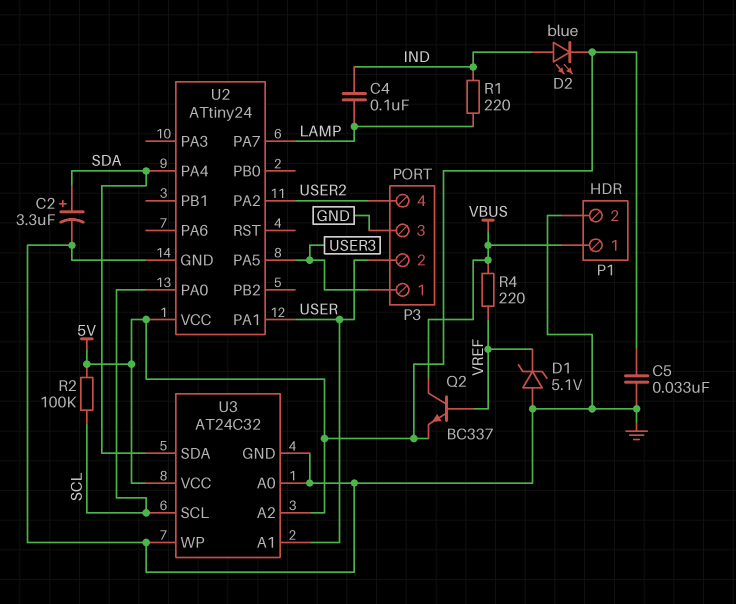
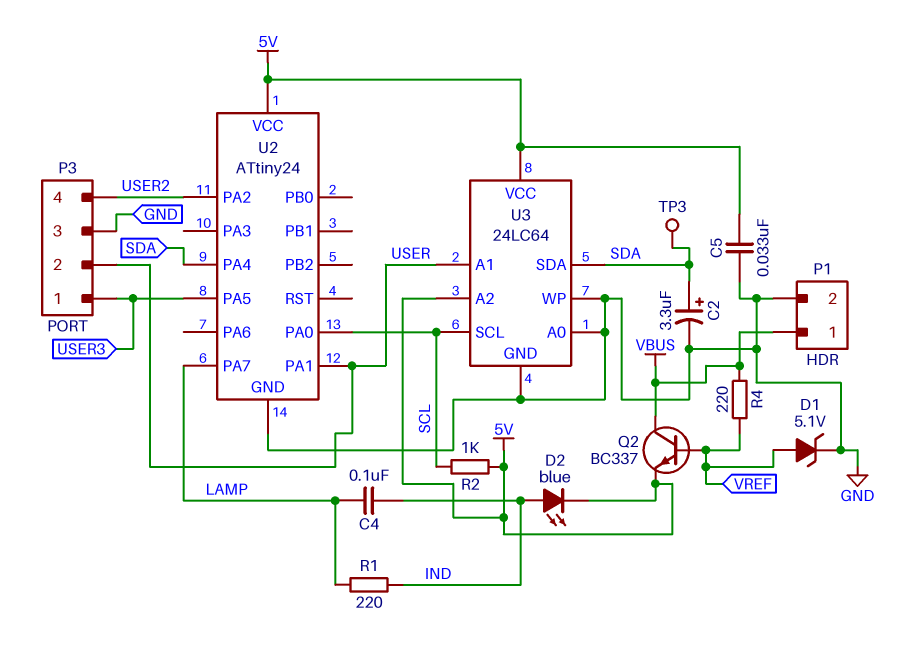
D1: zener 5.1V (A GND, K VREF) -> zener 5.1V (A VREF, K GND)
R2: 100k (5V, SCL) -> 1k (5V, SCL)
TP3: none -> test point (SDA)
U3: AT24C32 -> 24LC64

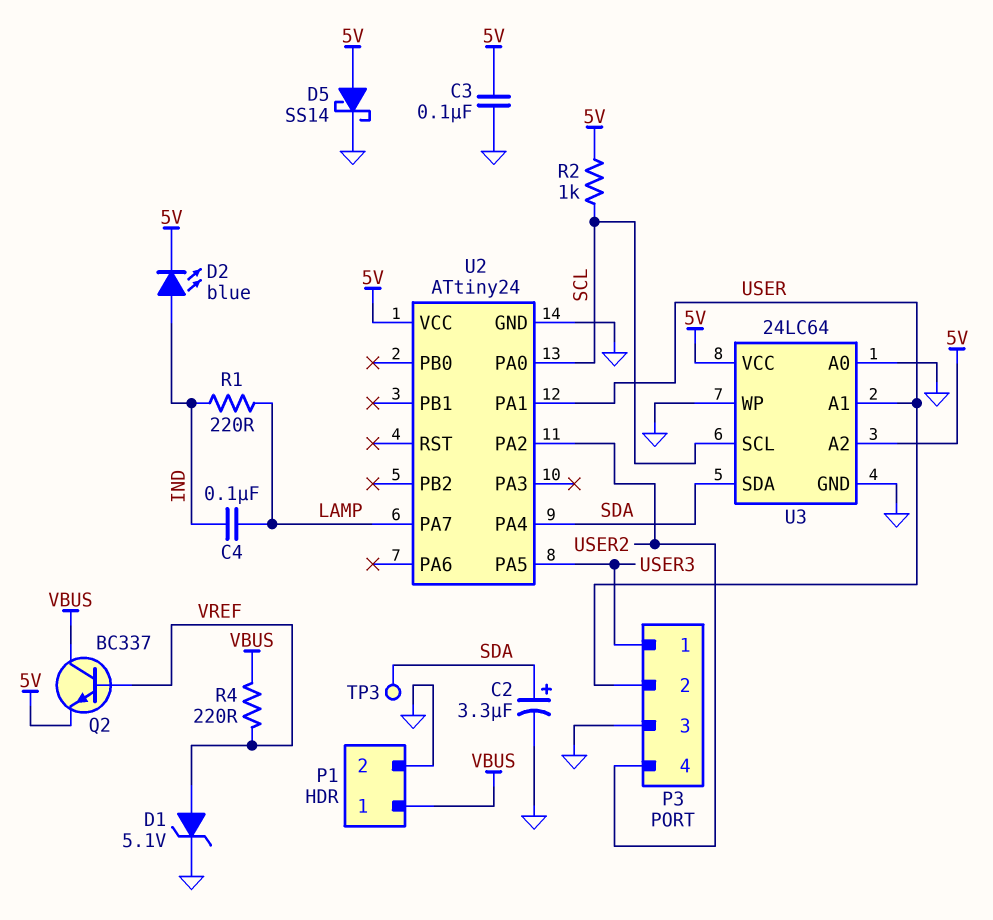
C3: none -> 100nF (5V, GND)
C5: 33nF (5V, GND) -> none
D5: none -> schottky SS14 (A 5V, K GND)

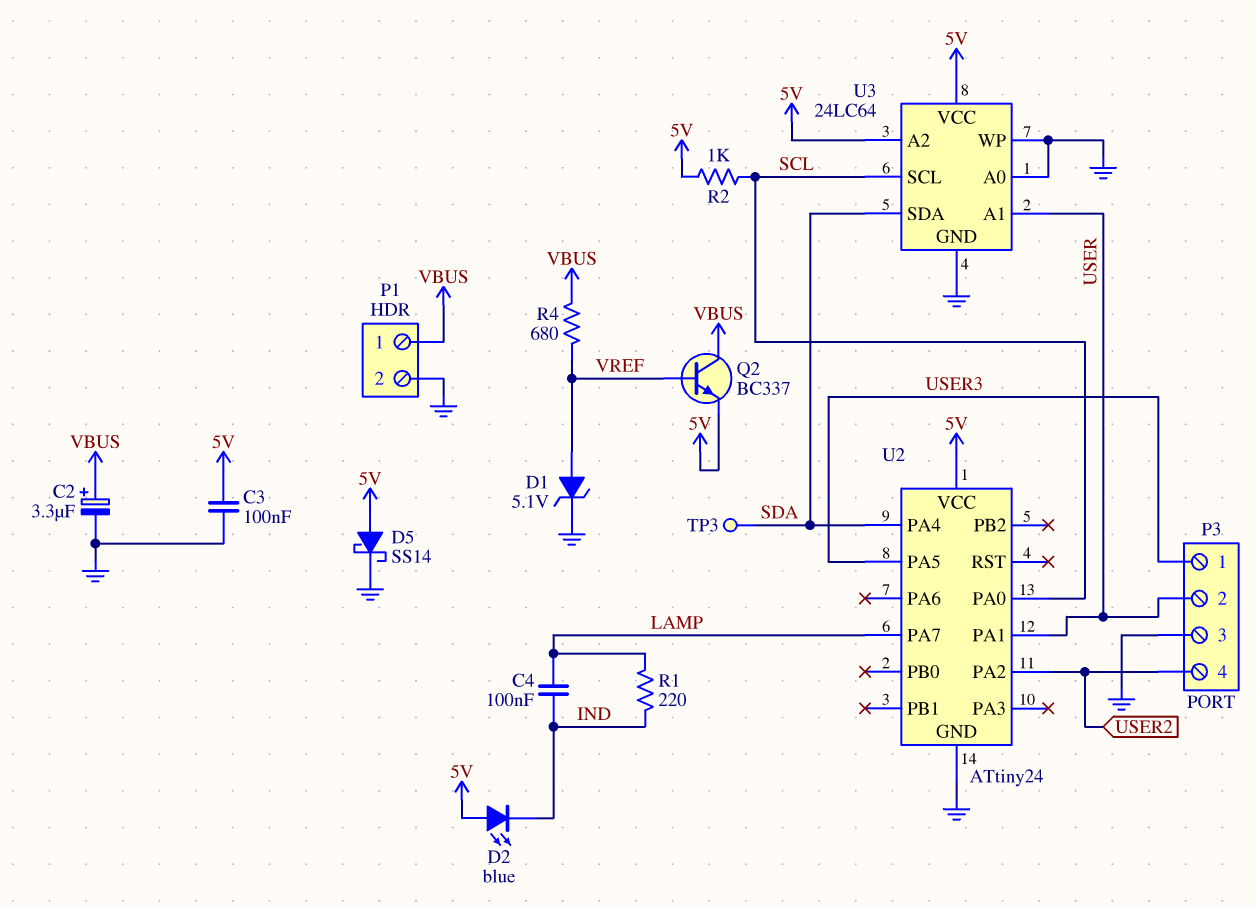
C2: 3.3uF (plus SDA, minus GND) -> 3.3uF (plus VBUS, minus GND)
D2: LED blue (A IND, K 5V) -> LED blue (A 5V, K IND)
R4: 220 (VBUS, VREF) -> 680 (VBUS, VREF)

